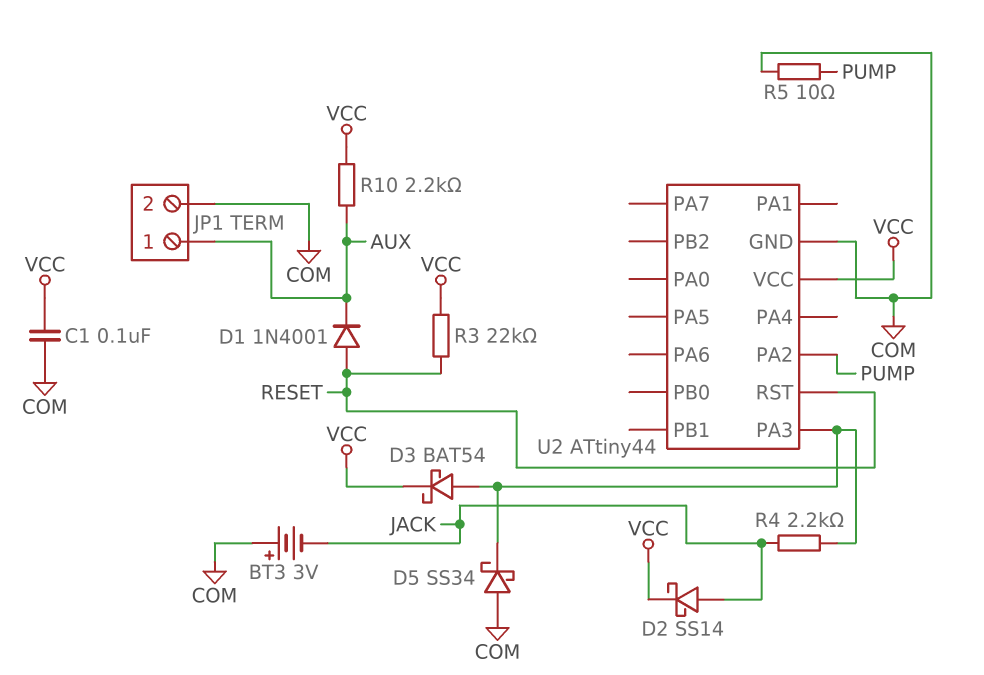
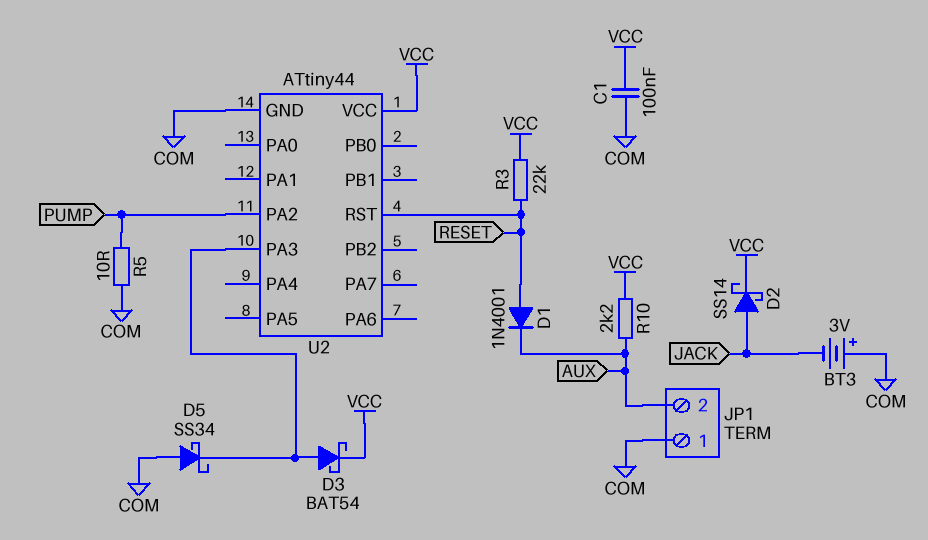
JP1 pin 1: AUX -> COM
JP1 pin 2: COM -> AUX
R4: 2.2k (JACK, U2/PA3) -> none

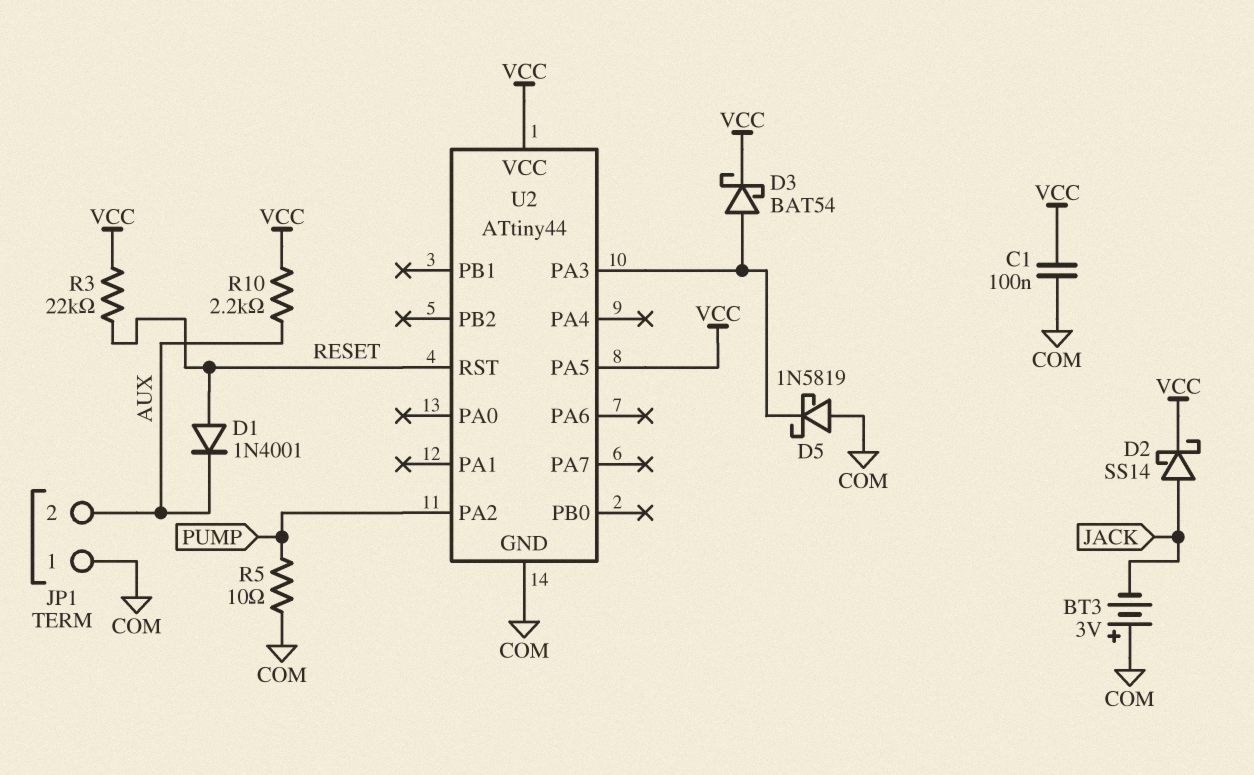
D5: schottky SS34 (A COM, K U2/PA3) -> schottky 1N5819 (A COM, K U2/PA3)
U2 pin PA5: none -> VCC

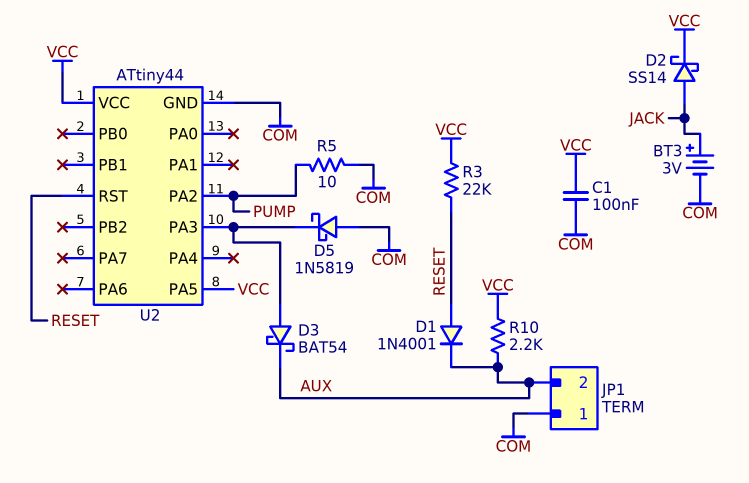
BT3: 3V (plus COM, minus JACK) -> 3V (plus JACK, minus COM)
D3: schottky BAT54 (A U2/PA3, K VCC) -> schottky BAT54 (A U2/PA3, K AUX)

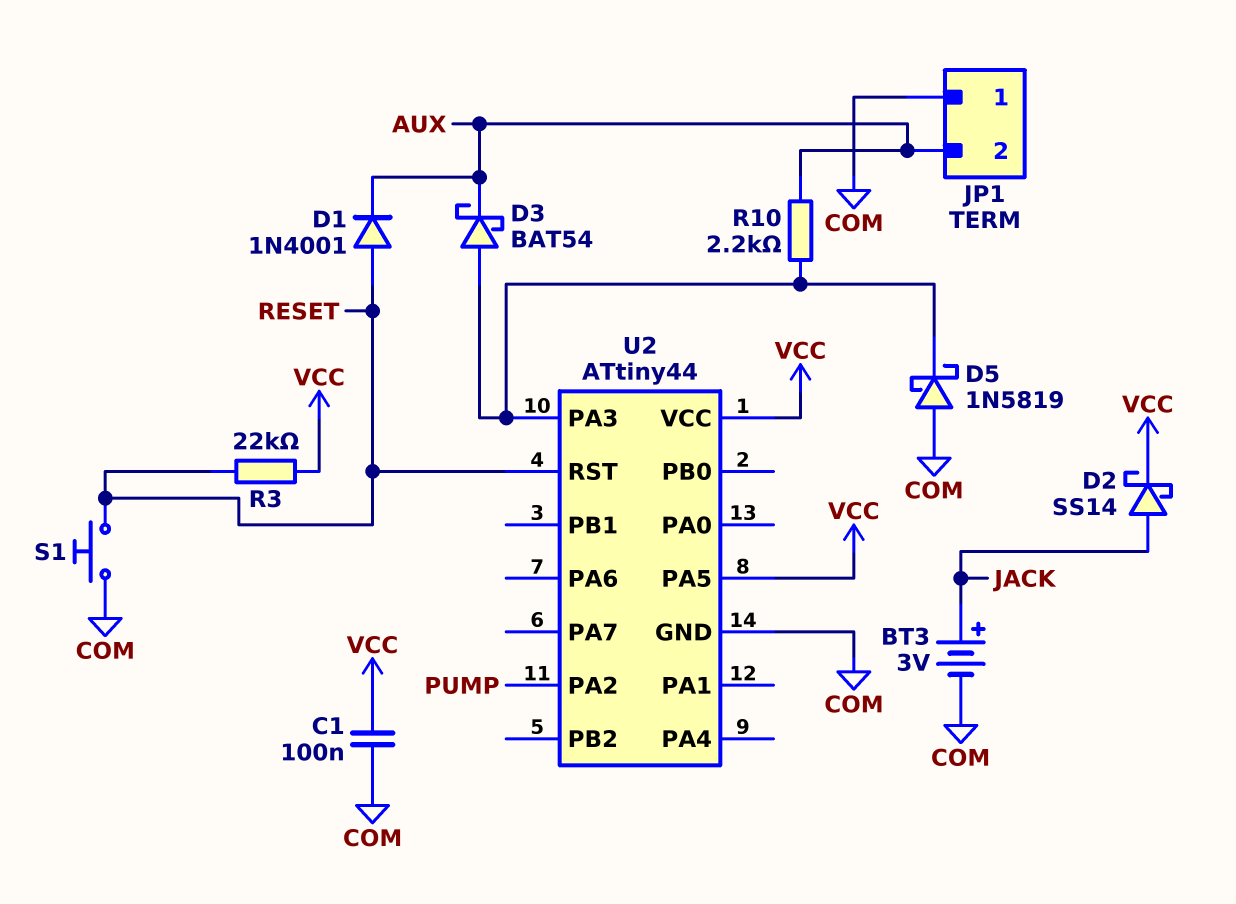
R5: 10 (COM, PUMP) -> none
R10: 2.2k (AUX, VCC) -> 2.2k (AUX, U2/PA3)
S1: none -> button (COM, RESET)

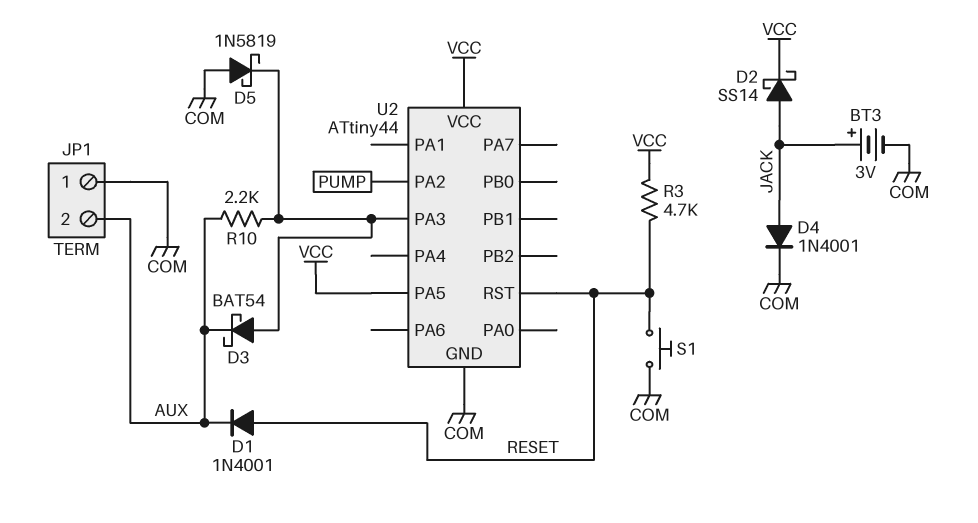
C1: 100nF (COM, VCC) -> none
D4: none -> diode 1N4001 (A JACK, K COM)
R3: 22k (RESET, VCC) -> 4.7k (RESET, VCC)

